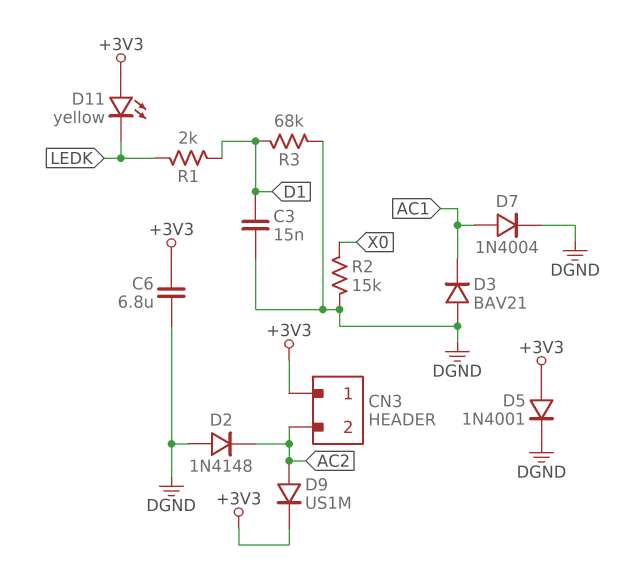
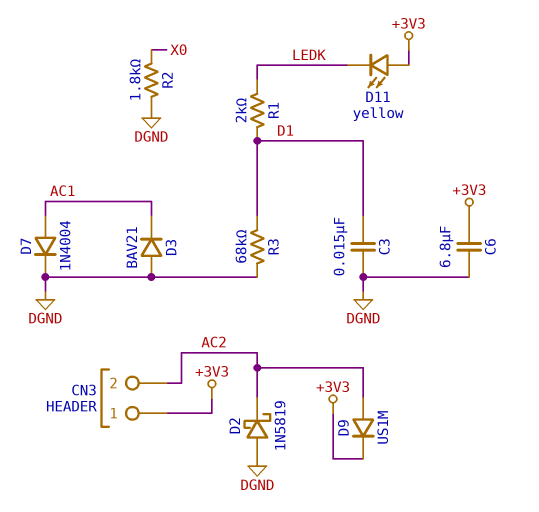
D2: diode 1N4148 (A DGND, K AC2) -> schottky 1N5819 (A DGND, K AC2)
D5: diode 1N4001 (A +3V3, K DGND) -> none
R2: 15k (DGND, X0) -> 1.8k (DGND, X0)

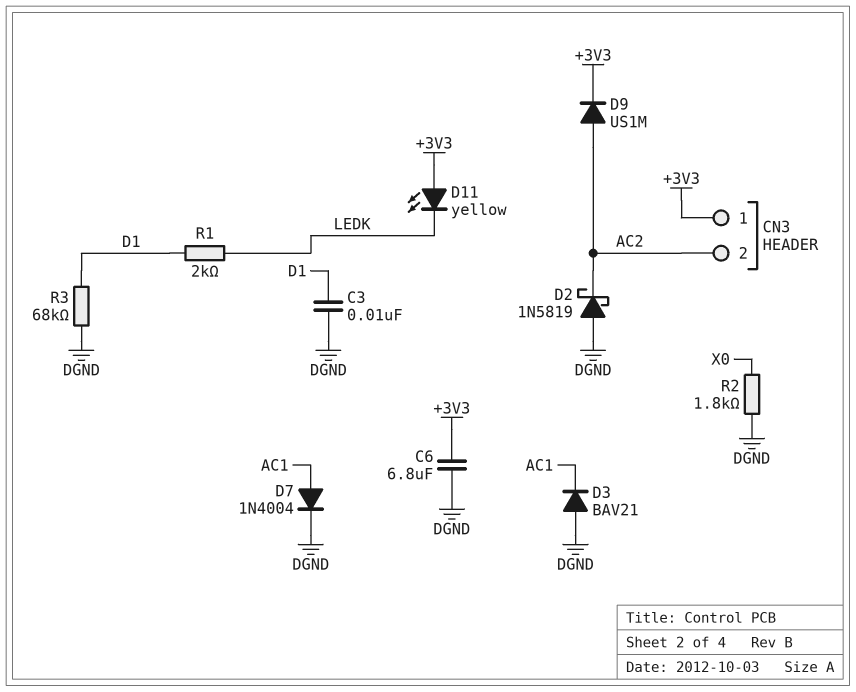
C3: 15nF (D1, DGND) -> 10nF (D1, DGND)

